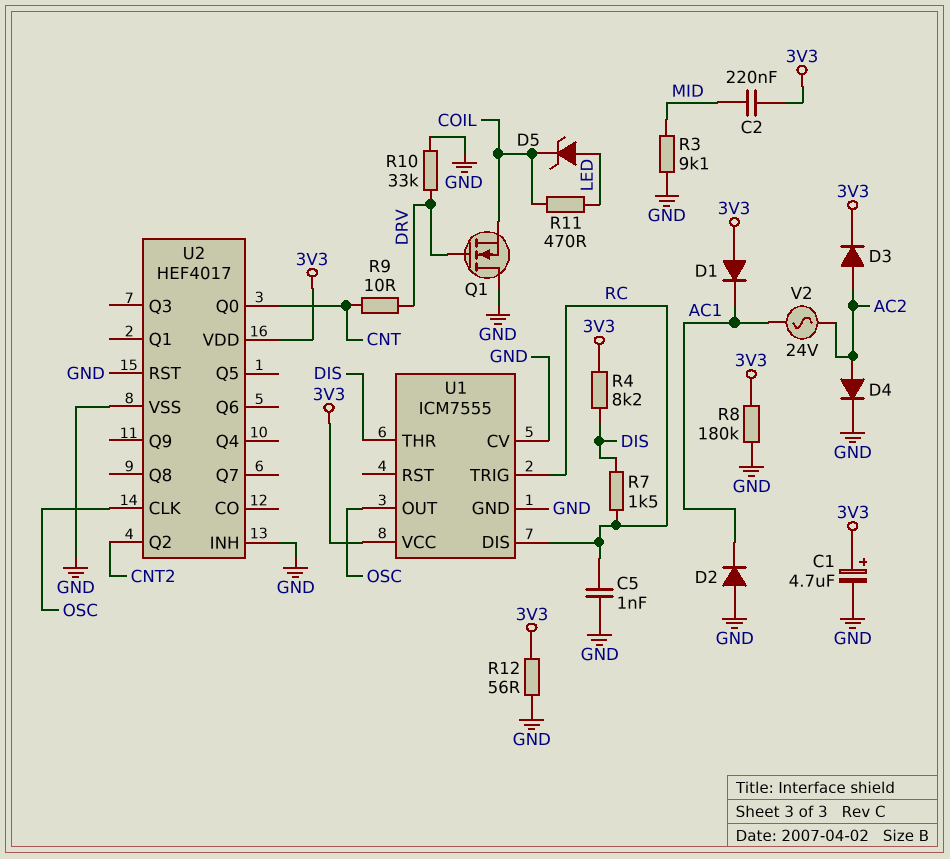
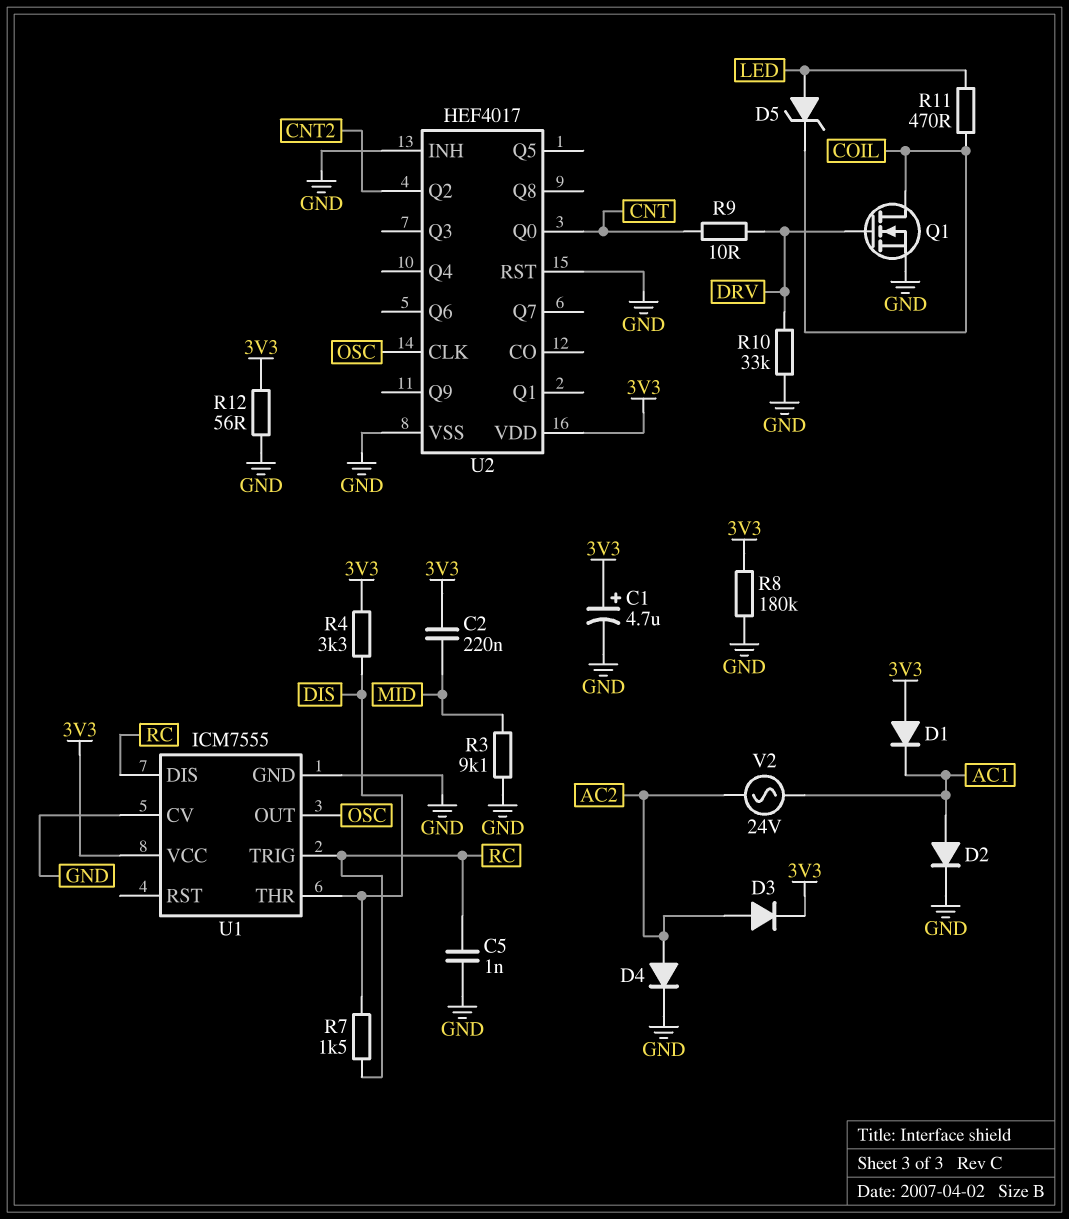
D2: diode (A GND, K AC1) -> diode (A AC1, K GND)
Q1: NMOS (G DRV, D GND, S COIL) -> NMOS (G DRV, D COIL, S GND)
R4: 8.2k (3V3, DIS) -> 3.3k (3V3, DIS)

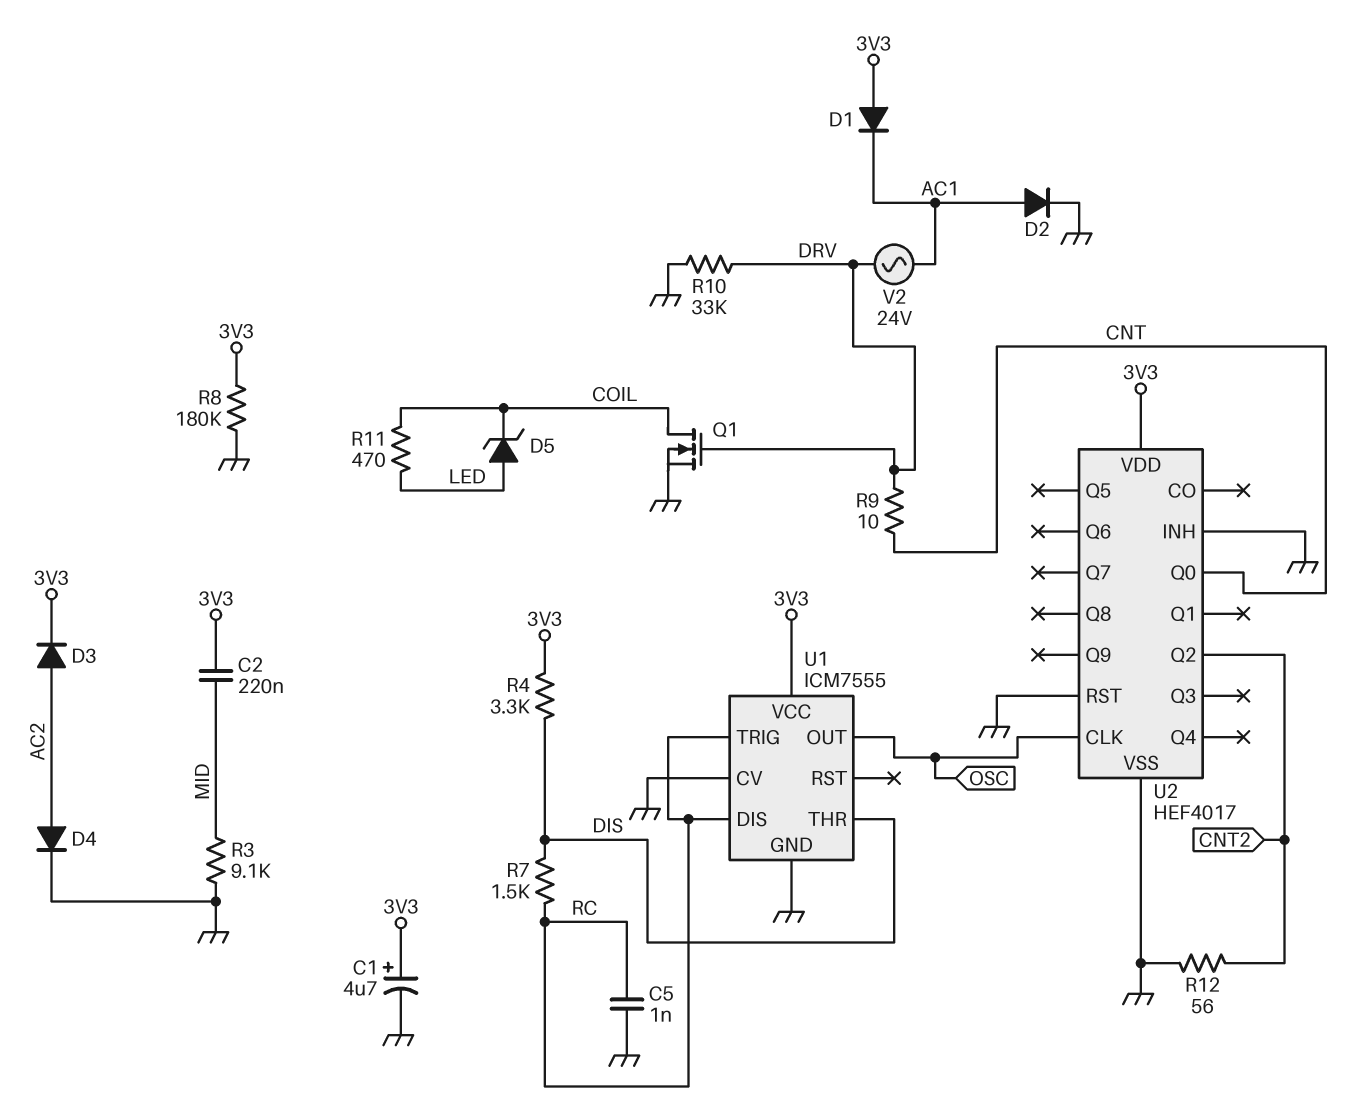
R12: 56 (3V3, GND) -> 56 (CNT2, GND)
V2: AC 24V (AC1, AC2) -> AC 24V (AC1, DRV)

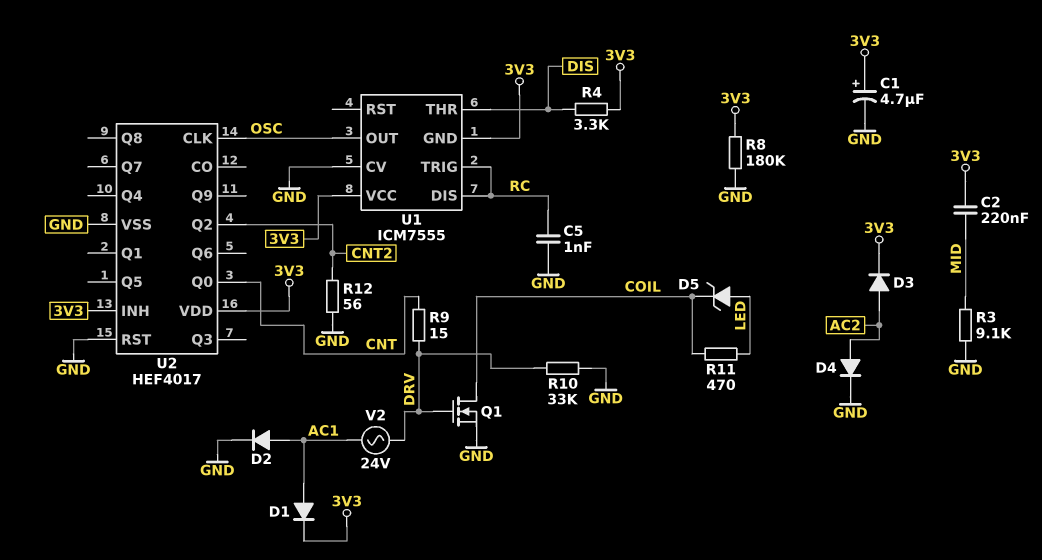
D1: diode (A 3V3, K AC1) -> diode (A AC1, K 3V3)
R7: 1.5k (DIS, RC) -> none
R9: 10 (CNT, DRV) -> 15 (CNT, DRV)
U1 pin GND: GND -> 3V3
U2 pin INH: GND -> 3V3

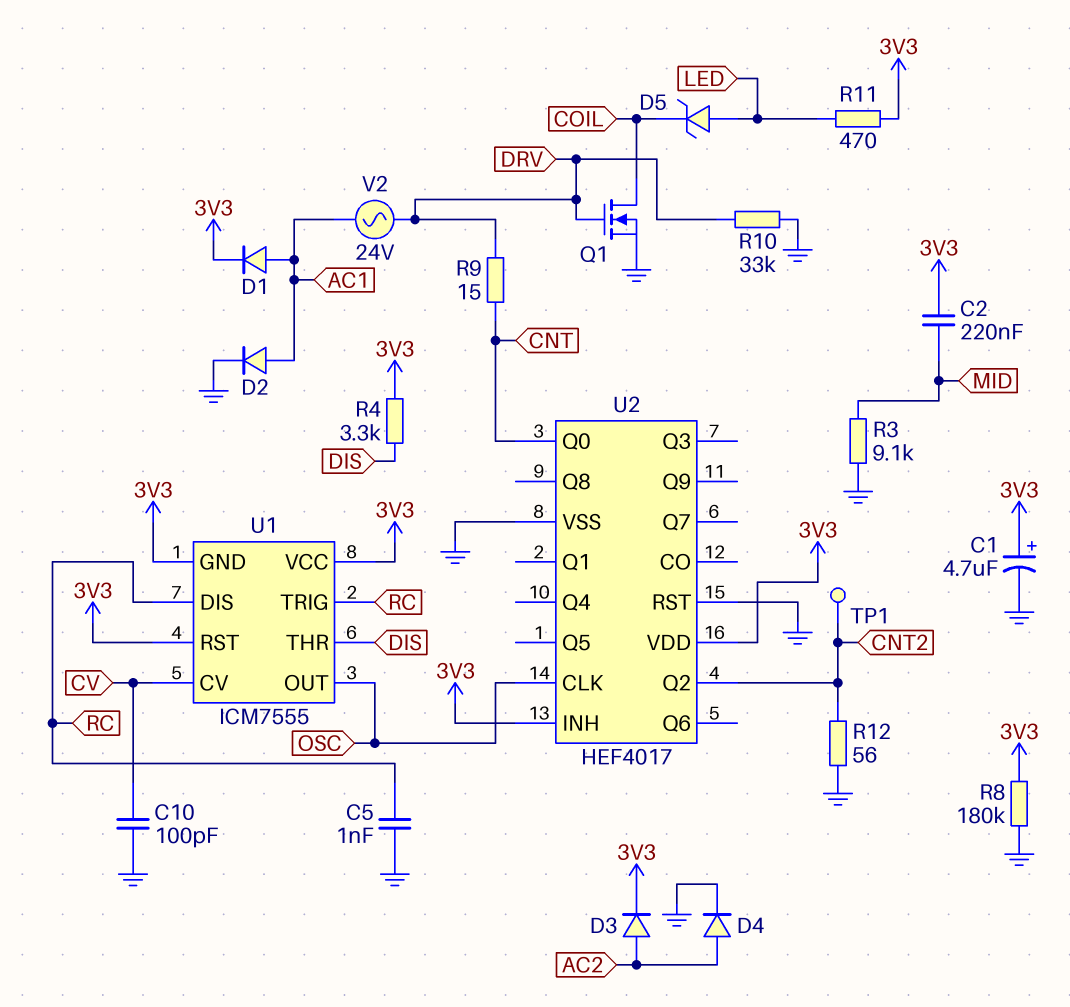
C10: none -> 100pF (CV, GND)
R11: 470 (COIL, LED) -> 470 (3V3, LED)
TP1: none -> test point (CNT2)
U1 pin CV: GND -> CV
U1 pin RST: none -> 3V3

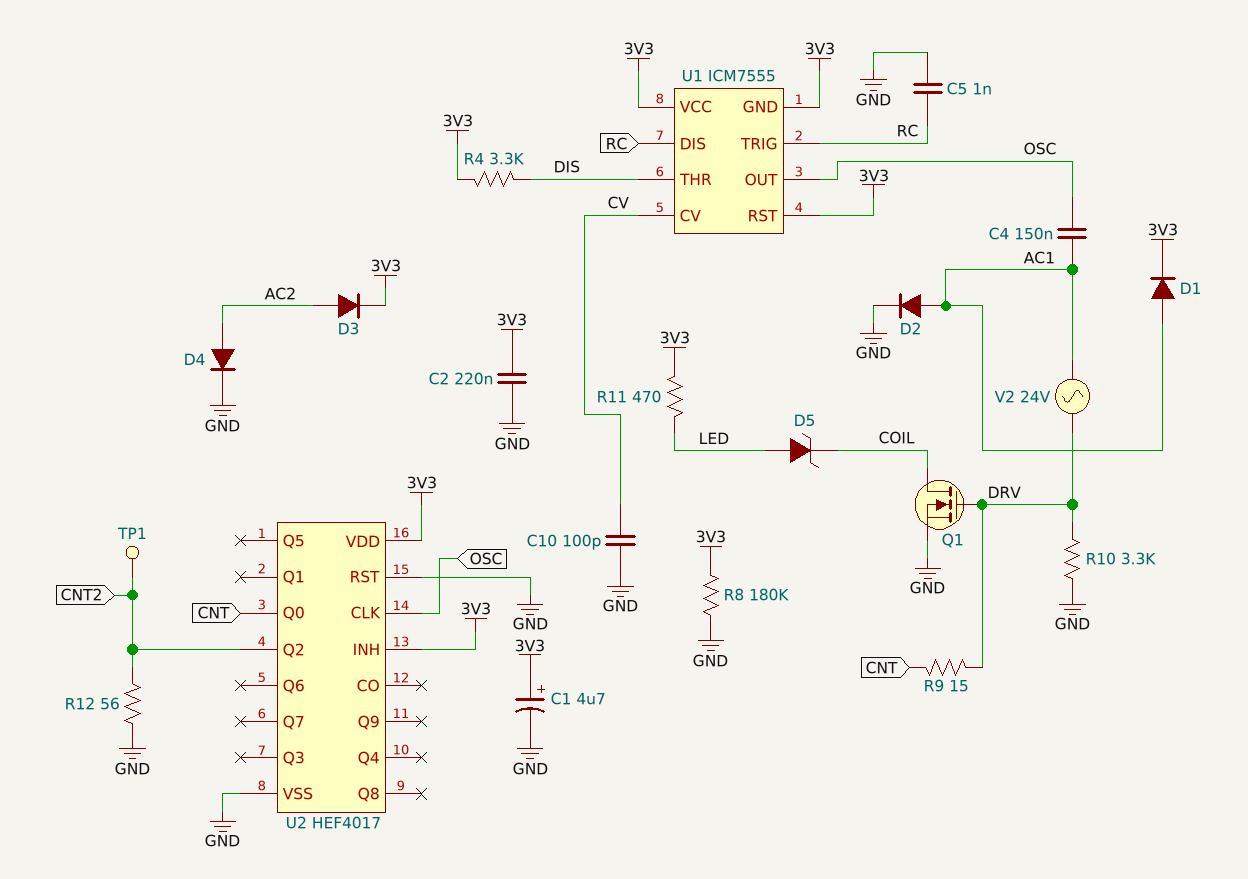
C2: 220nF (3V3, MID) -> 220nF (3V3, GND)
C4: none -> 150nF (AC1, OSC)
R3: 9.1k (GND, MID) -> none
R10: 33k (DRV, GND) -> 3.3k (DRV, GND)

